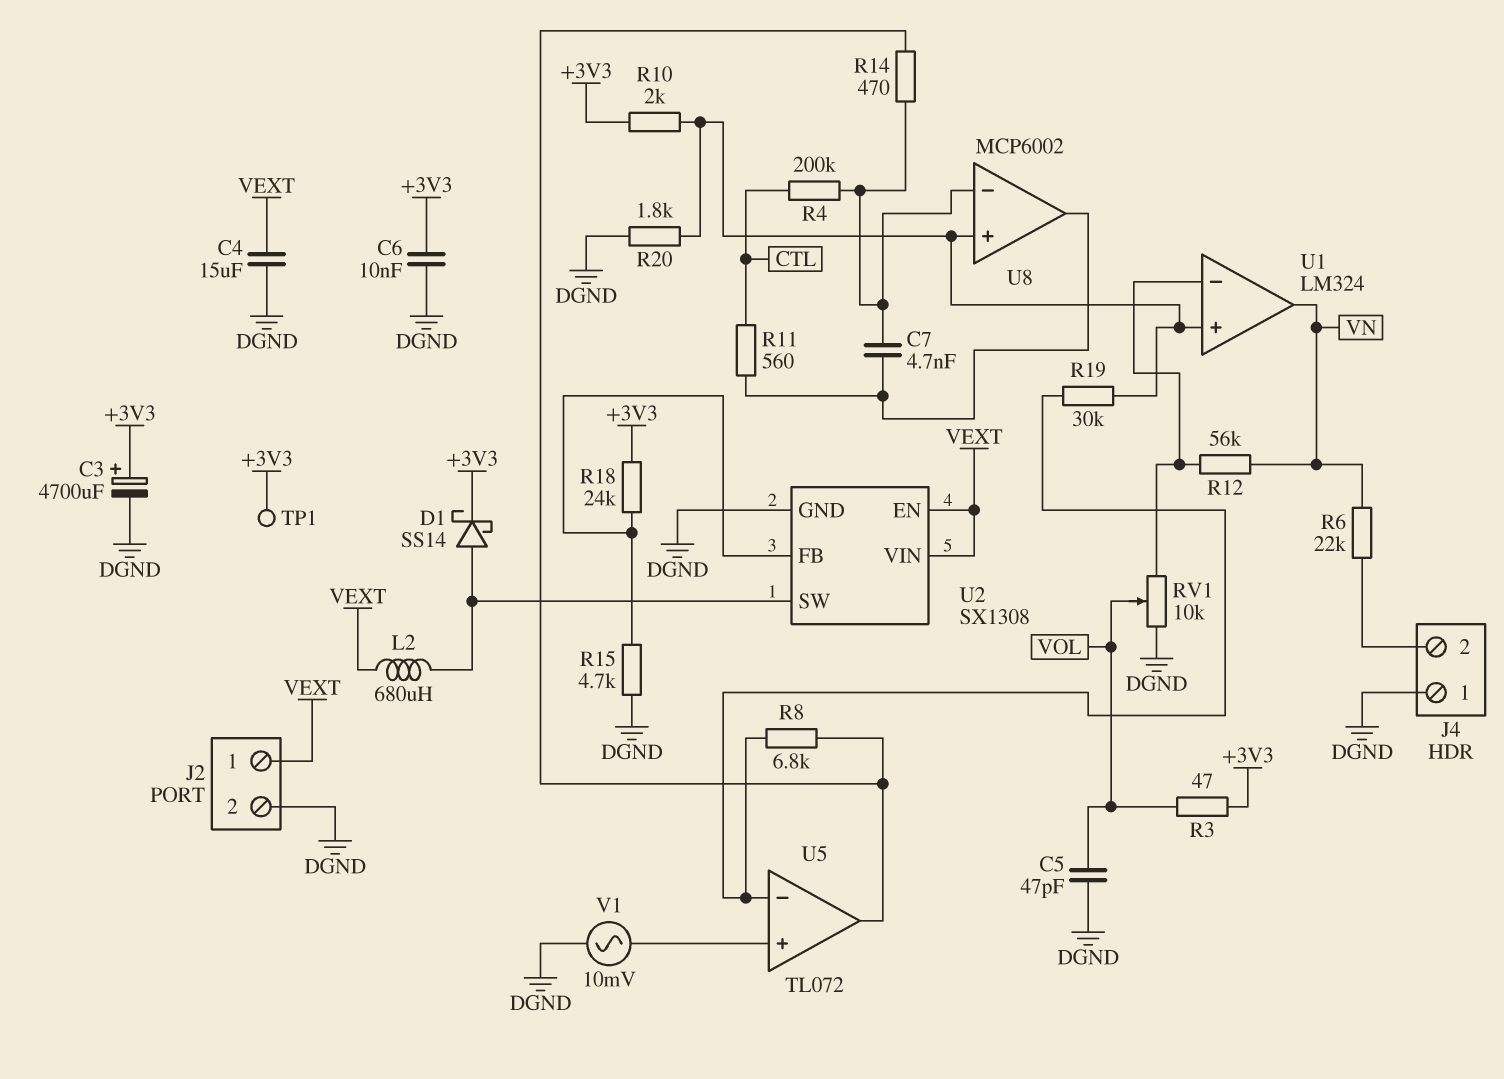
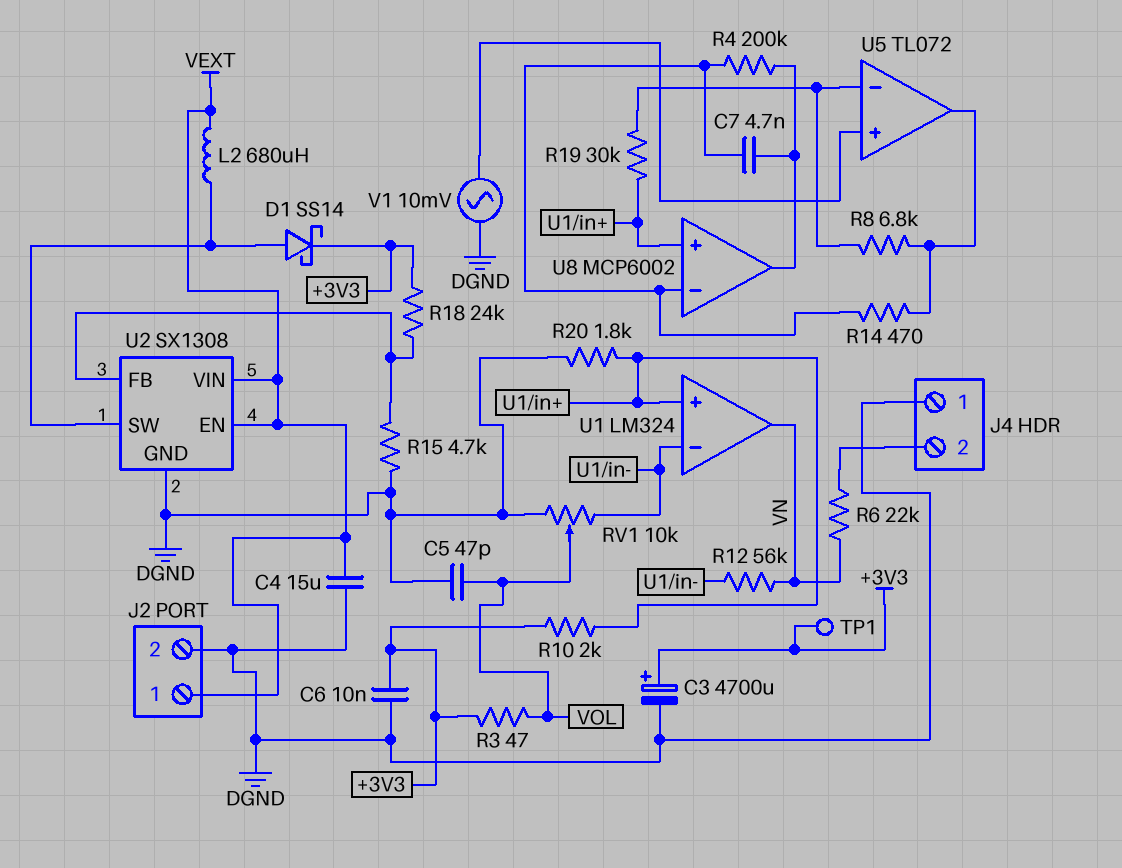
R4: 200k (CTL, U8/in-) -> 200k (U8/in-, U8/out)
R11: 560 (CTL, U8/out) -> none

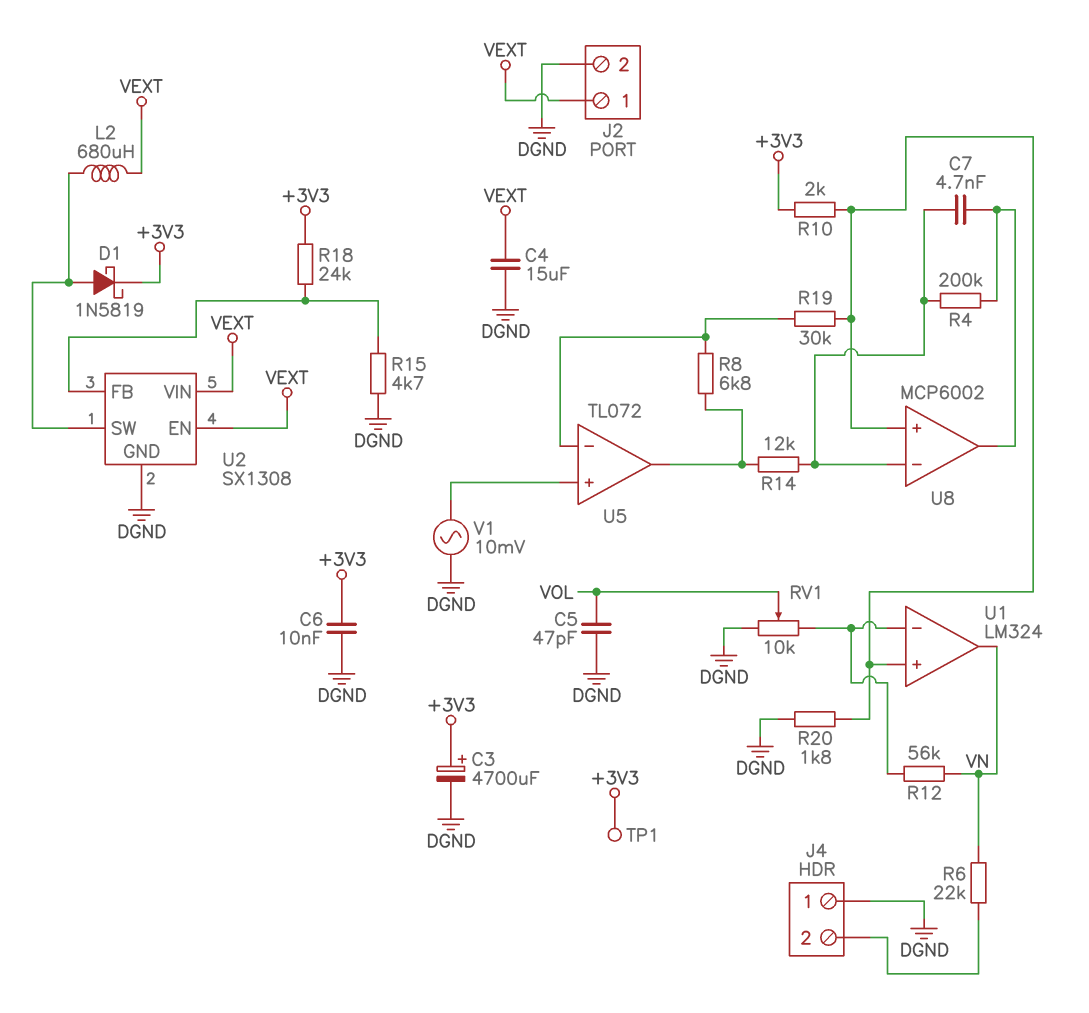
D1: schottky SS14 (A U2/SW, K +3V3) -> schottky 1N5819 (A U2/SW, K +3V3)
R3: 47 (+3V3, VOL) -> none
R14: 470 (U5/out, U8/in-) -> 12k (U5/out, U8/in-)

